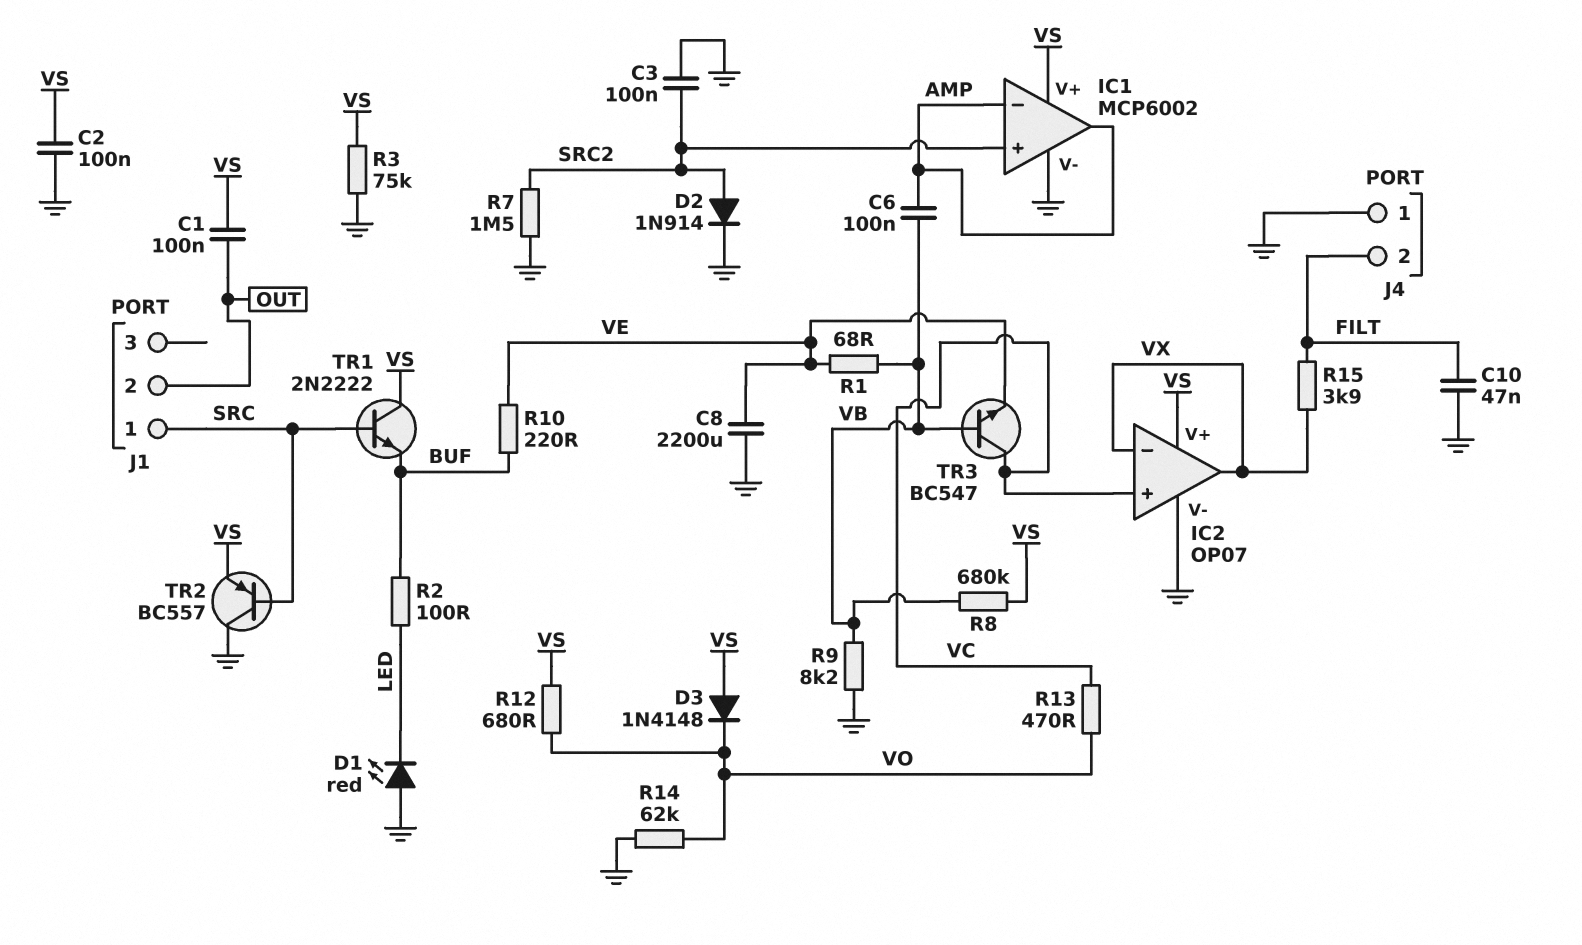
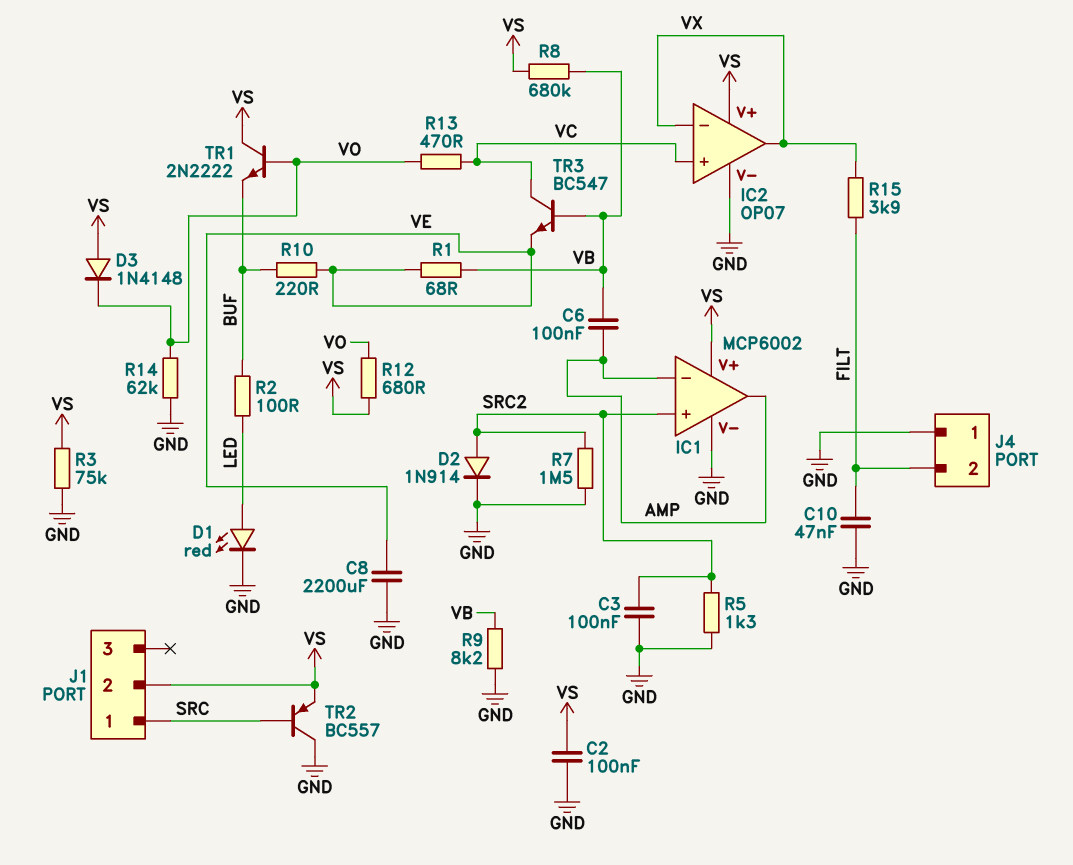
C1: 100nF (OUT, VS) -> none
D1: LED red (A GND, K LED) -> LED red (A LED, K GND)
J1 pin 2: OUT -> VS
R5: none -> 1.3k (GND, SRC2)
TR1: NPN 2N2222 (B SRC, C VS, E BUF) -> NPN 2N2222 (B VO, C VS, E BUF)

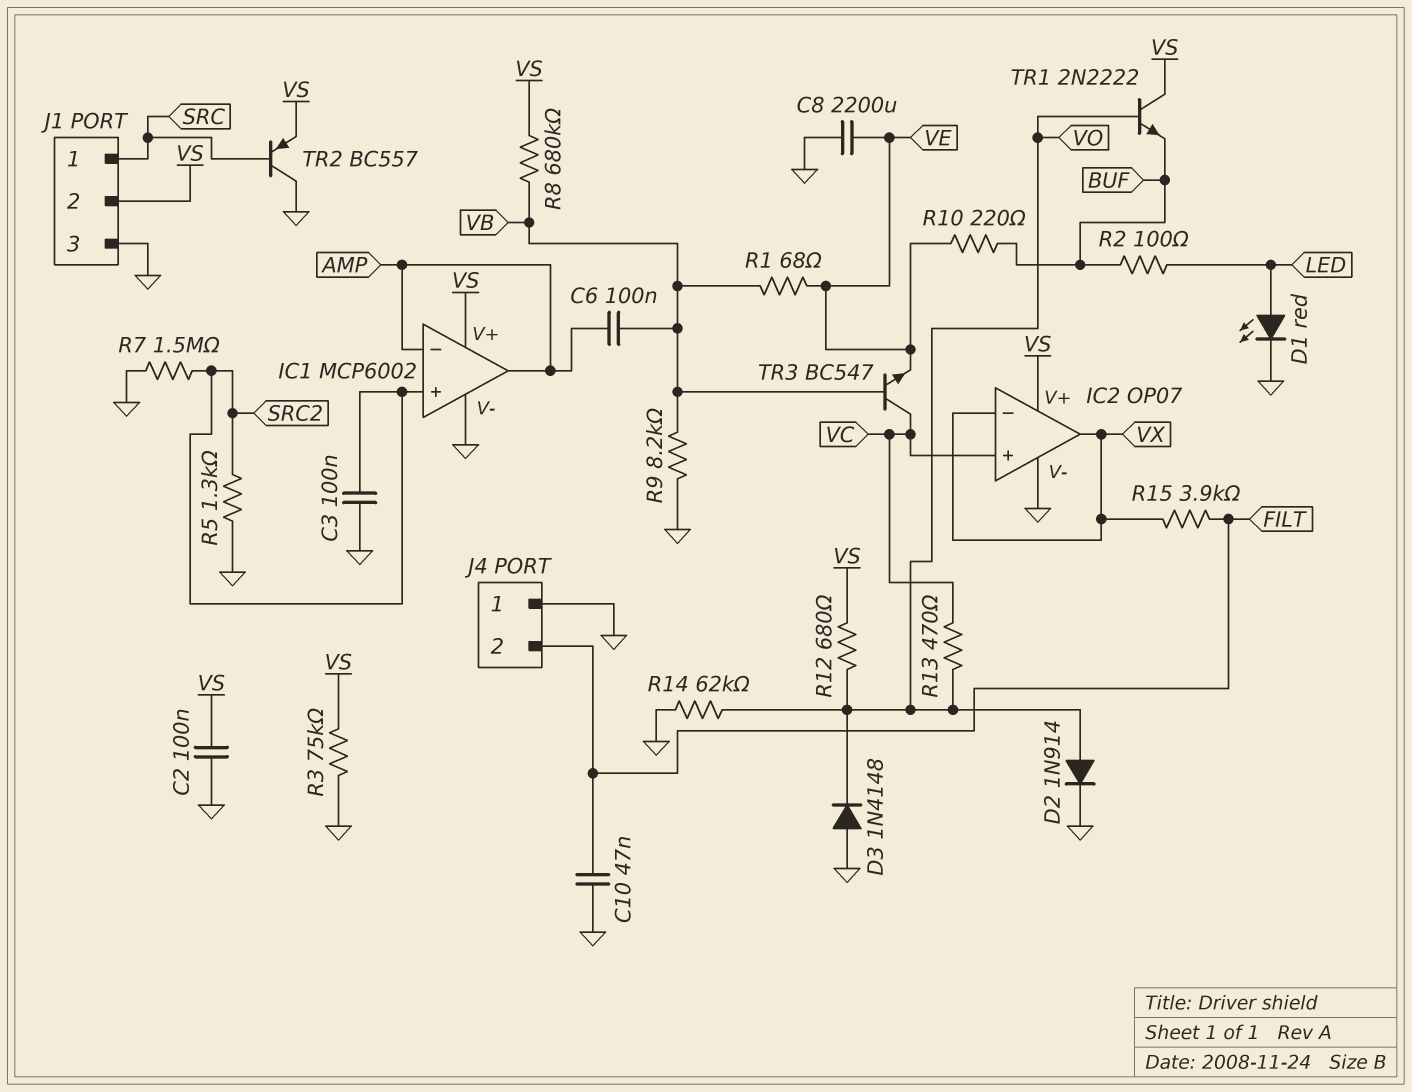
D2: diode 1N914 (A SRC2, K GND) -> diode 1N914 (A VO, K GND)
D3: diode 1N4148 (A VS, K VO) -> diode 1N4148 (A GND, K VO)
J1 pin 3: none -> GND

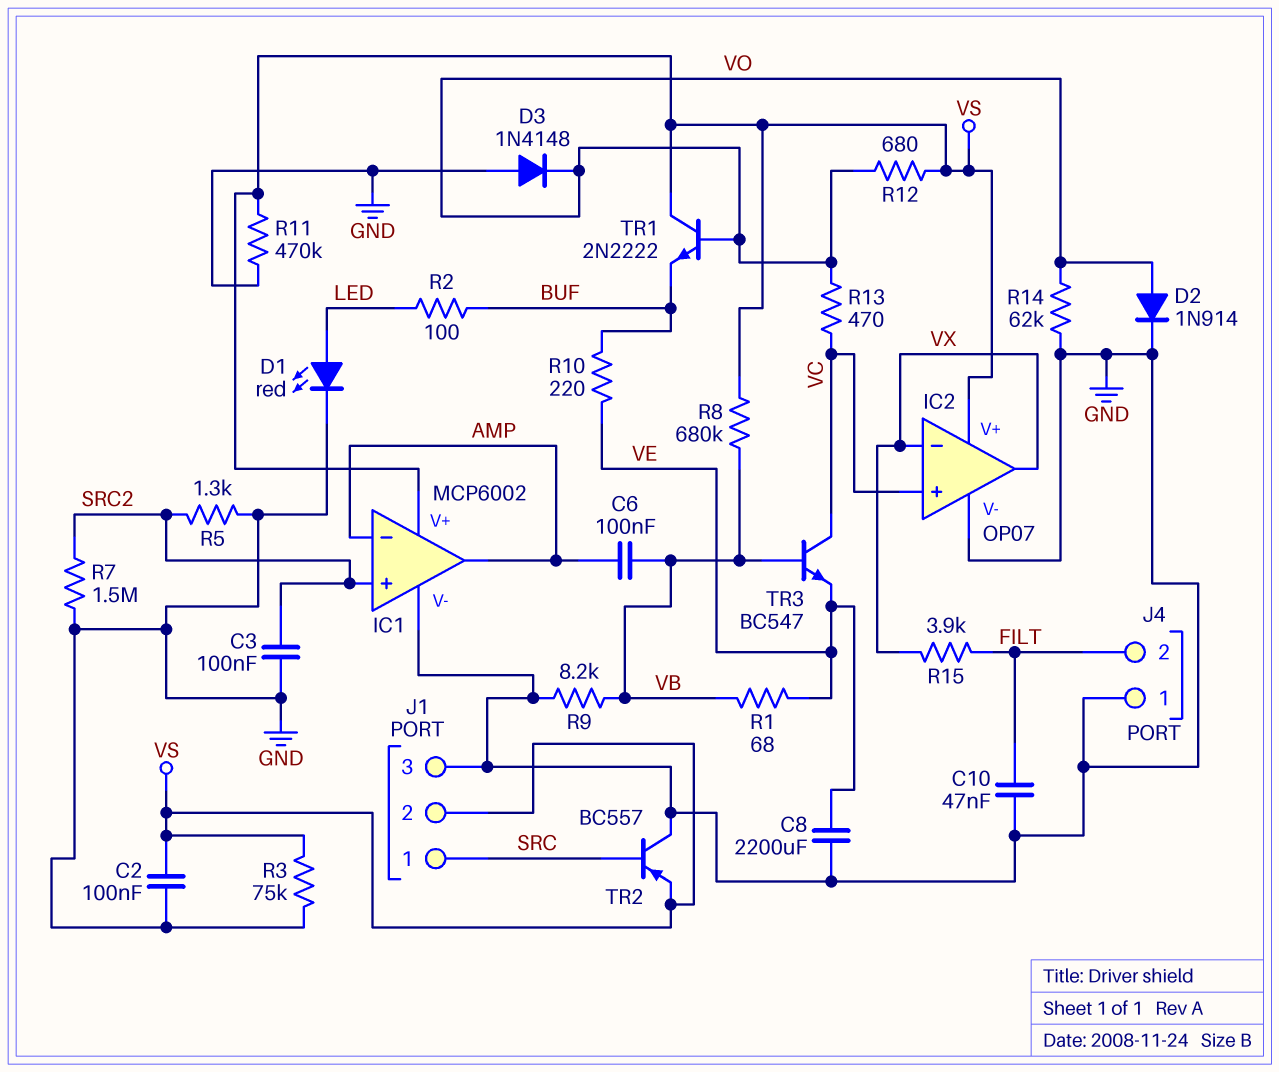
R11: none -> 470k (GND, VS)

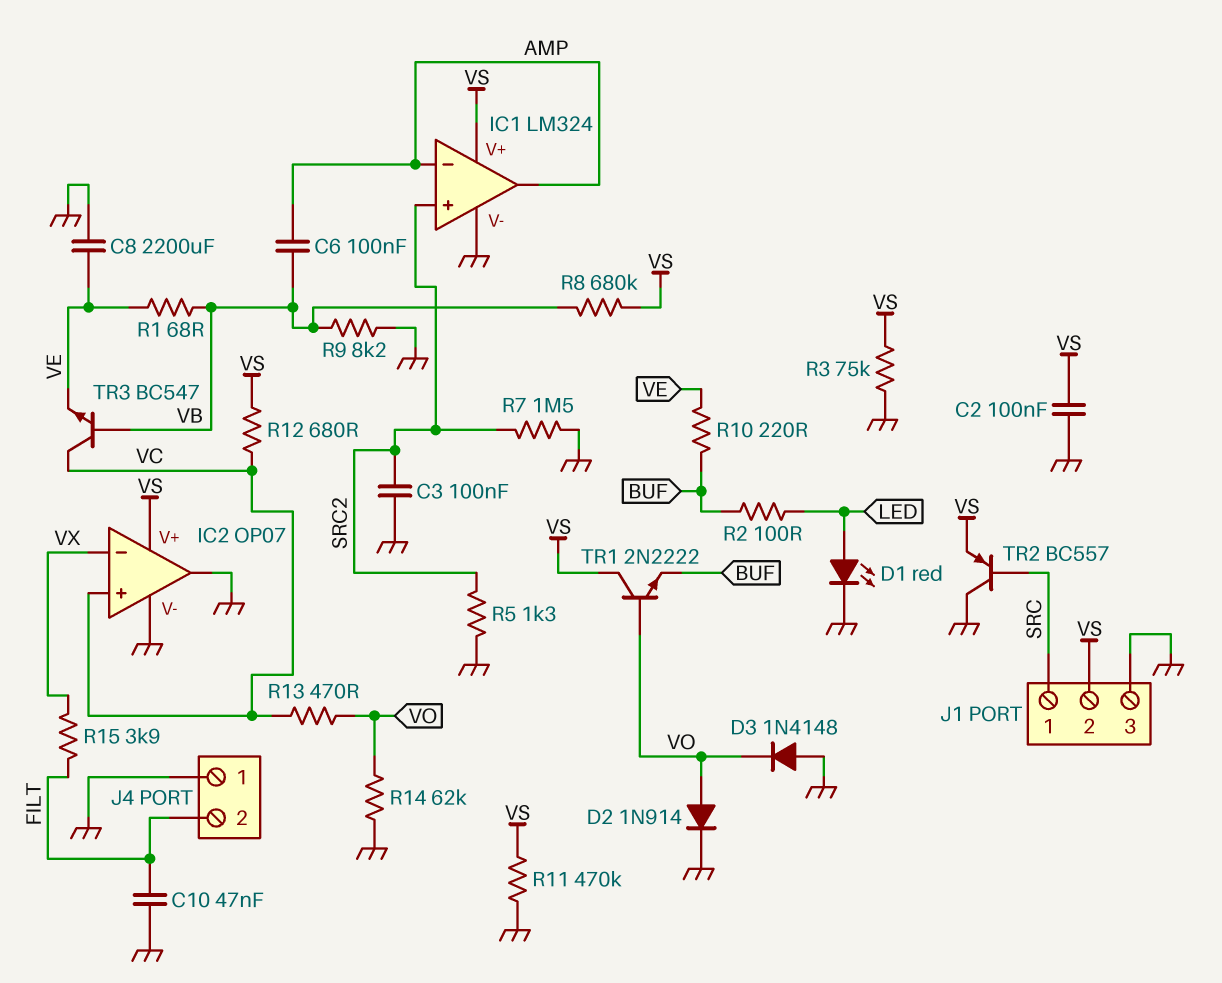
IC1: MCP6002 -> LM324
IC2 pin out: VX -> GND
R12: 680 (VO, VS) -> 680 (VC, VS)

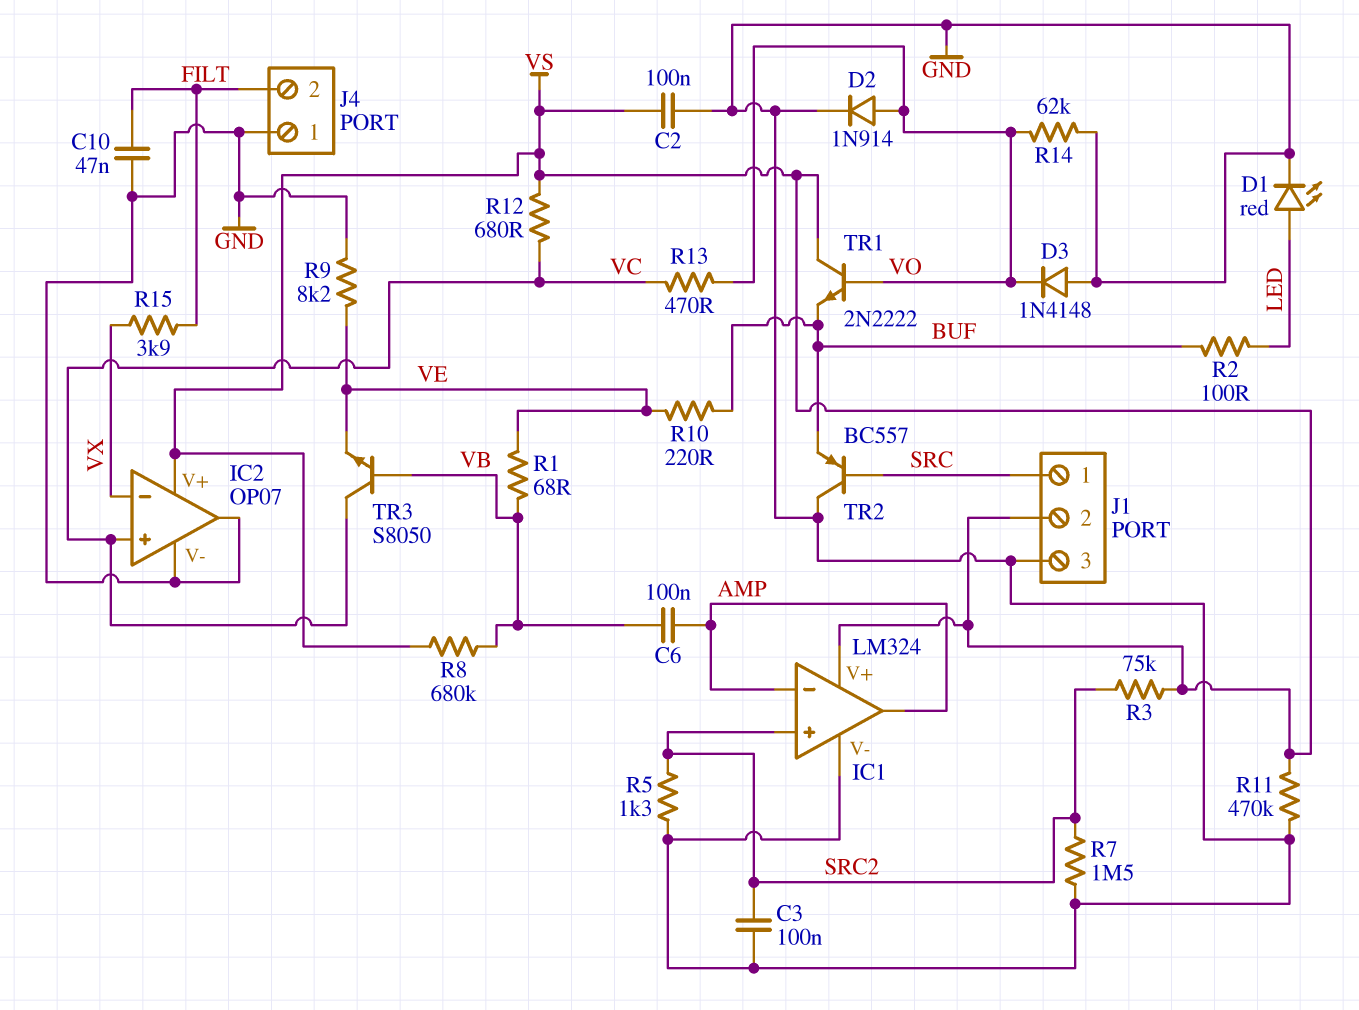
C8: 2200uF (GND, VE) -> none
R3: 75k (GND, VS) -> 75k (SRC2, VS)
R9: 8.2k (GND, VB) -> 8.2k (GND, VE)
TR2: PNP BC557 (B SRC, C GND, E VS) -> PNP BC557 (B SRC, C GND, E BUF)
TR3: NPN BC547 (B VB, C VC, E VE) -> NPN S8050 (B VB, C VC, E VE)

